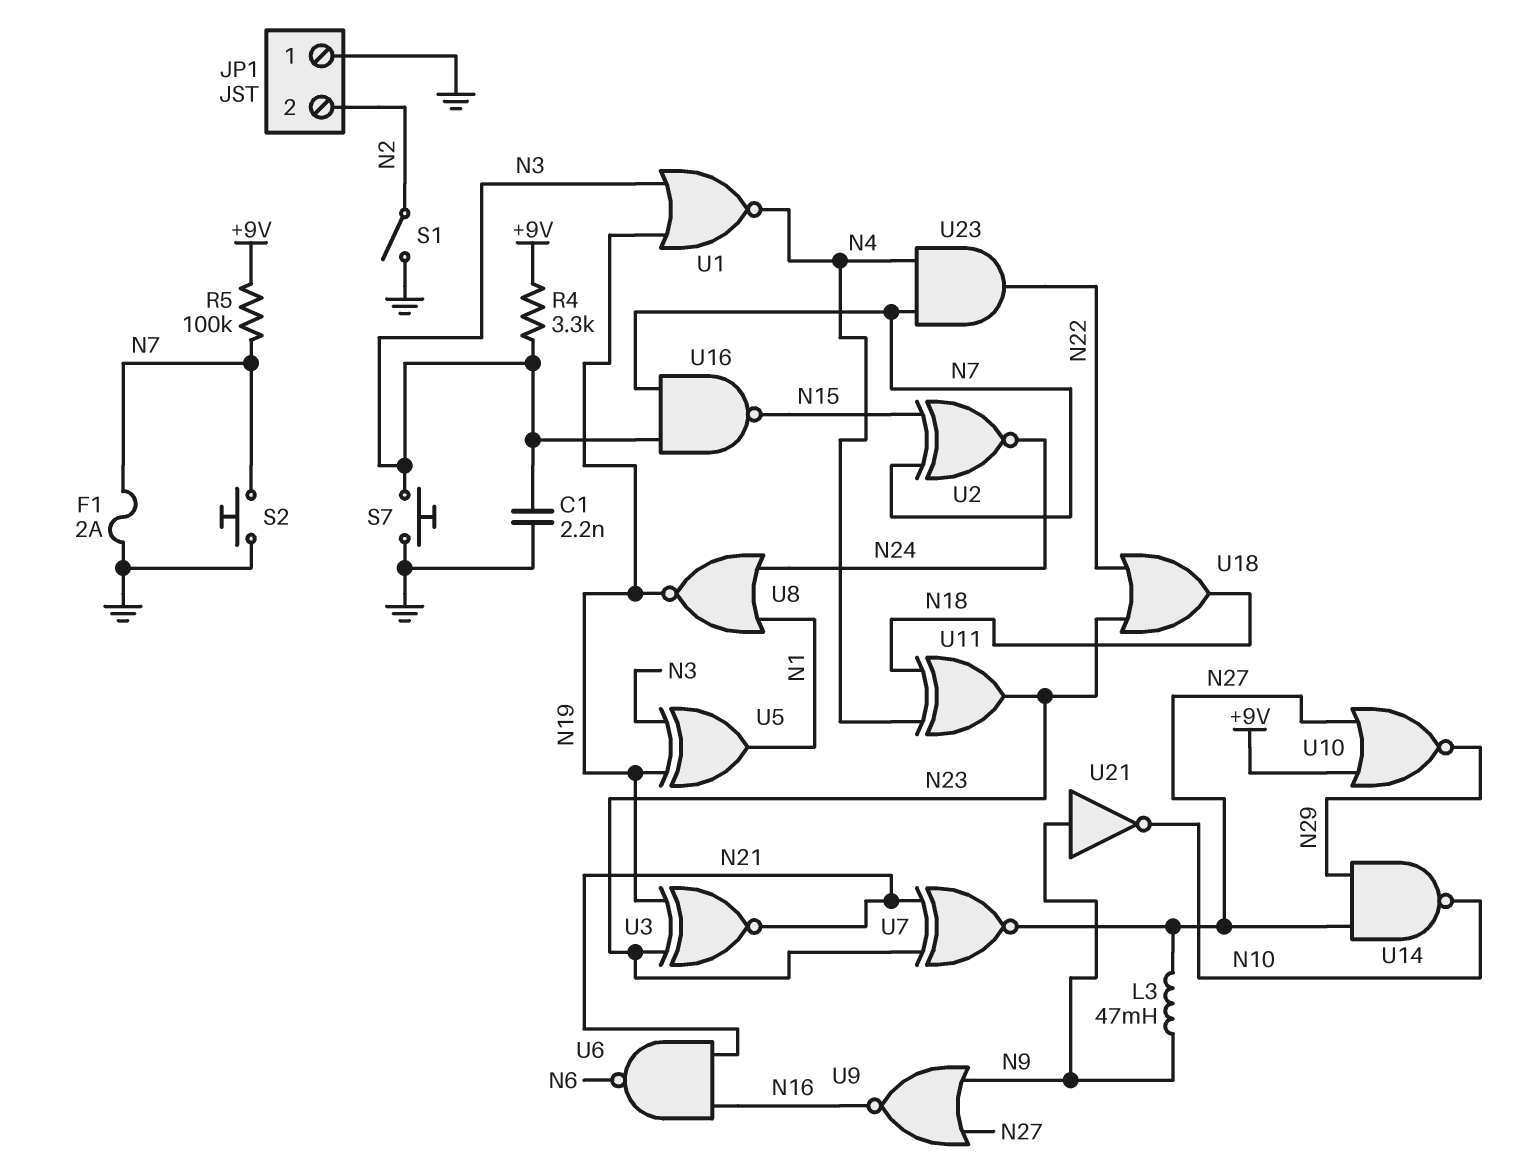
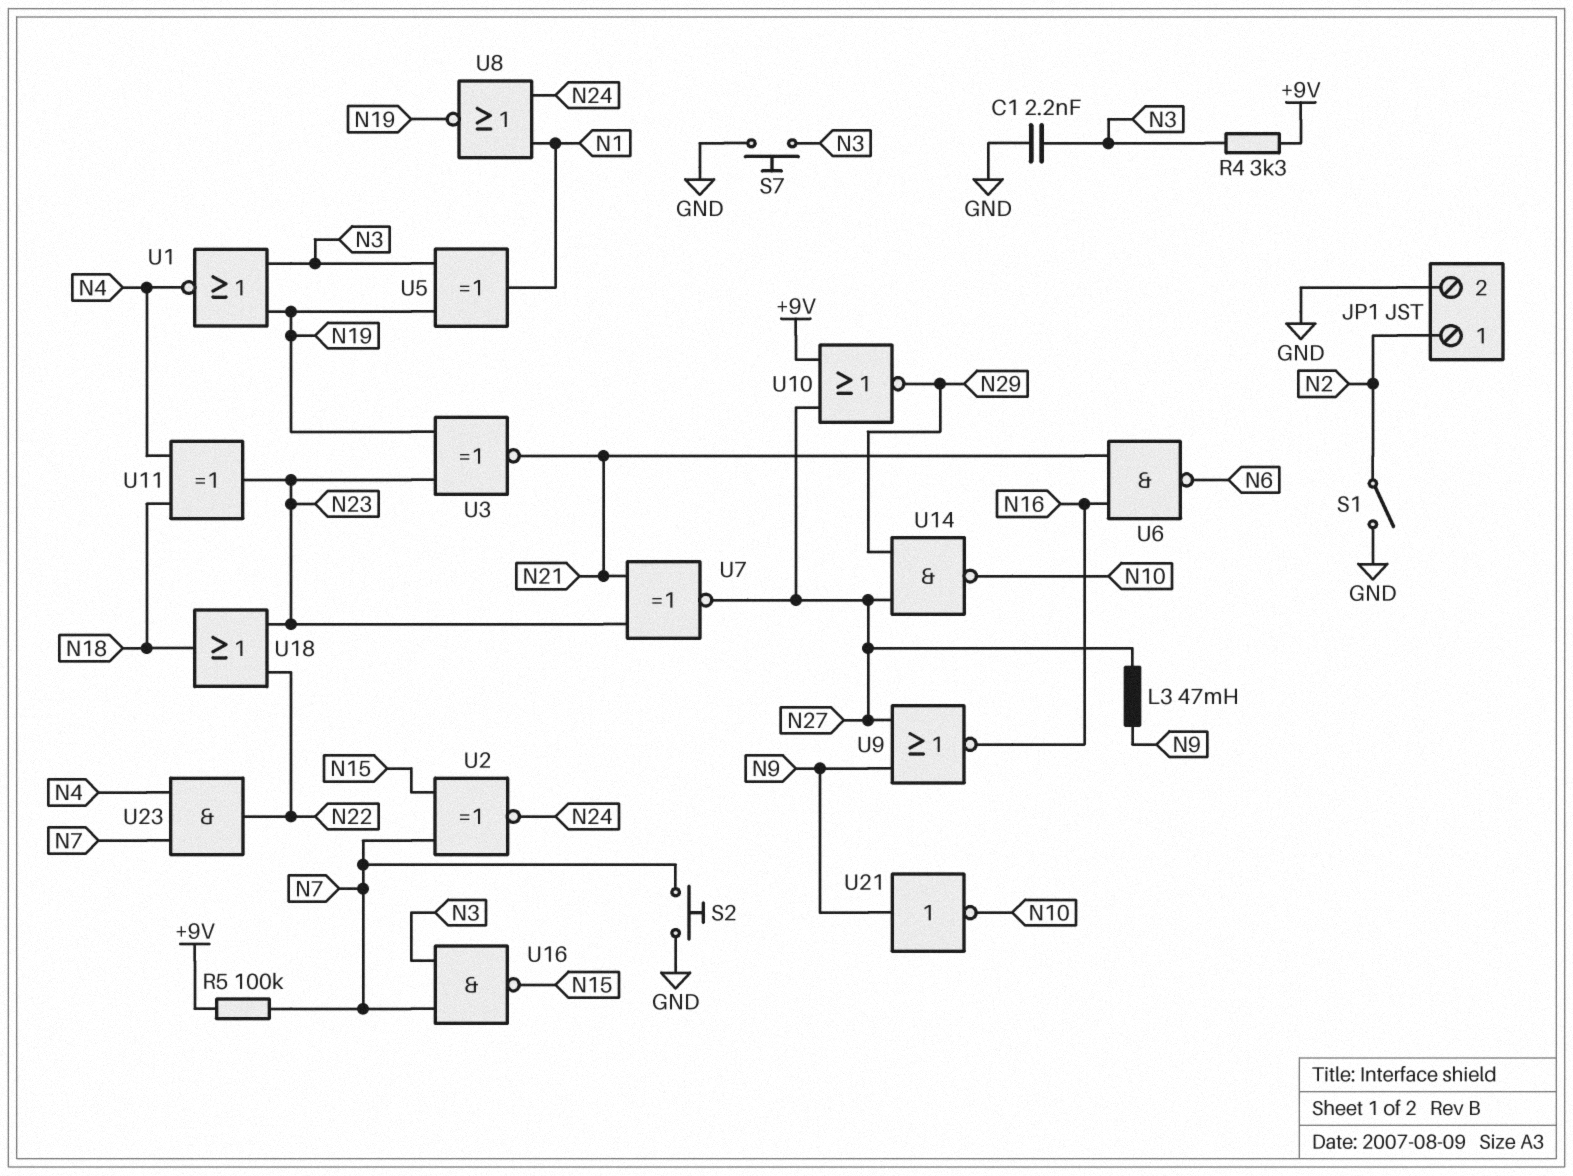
F1: 2A (GND, N7) -> none
JP1 pin 1: GND -> N2
JP1 pin 2: N2 -> GND

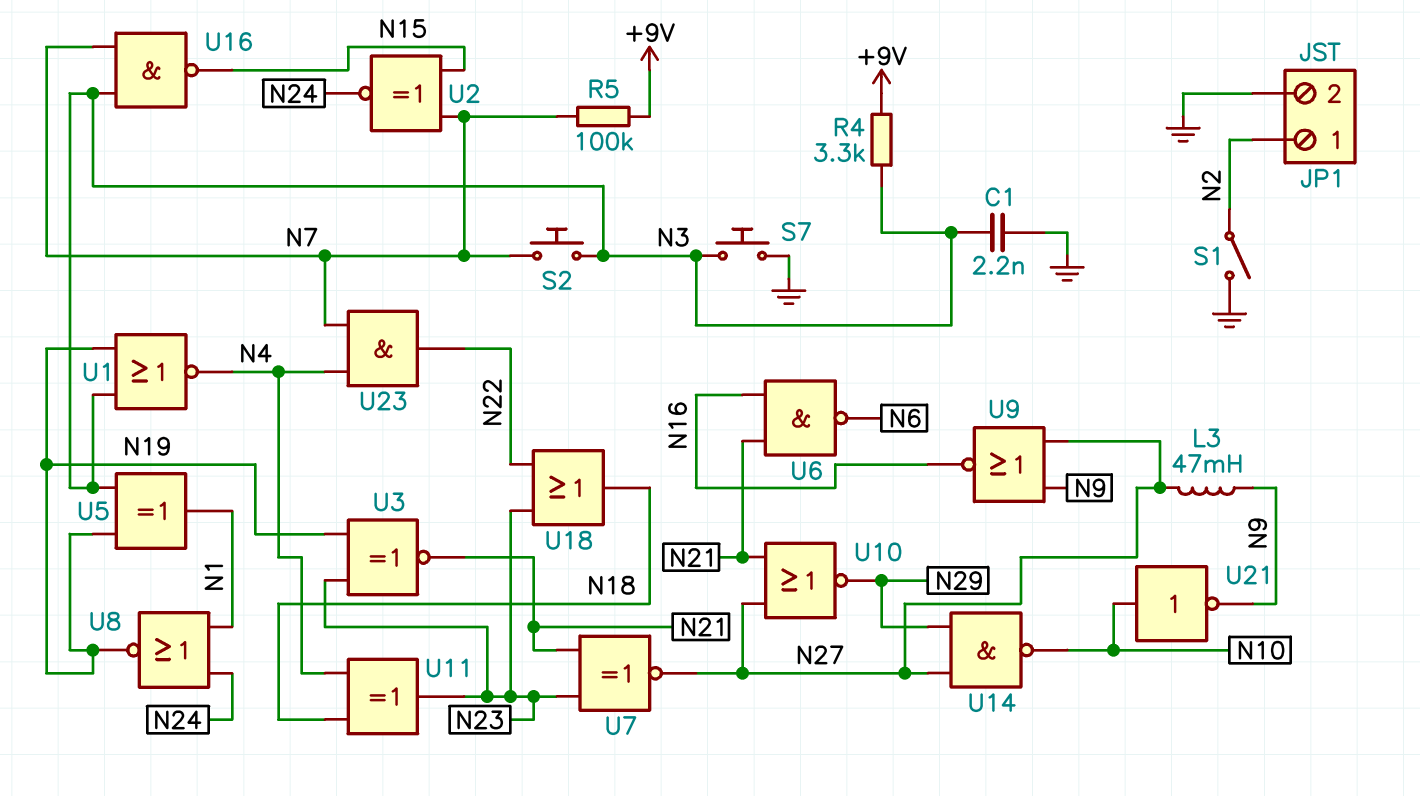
S2: button (GND, N7) -> button (N3, N7)
U10: NOR (in +9V, in N27, out N29) -> NOR (in N21, in N27, out N29)
U21: NOT (in N9, out N10) -> NOT (in N10, out N9)

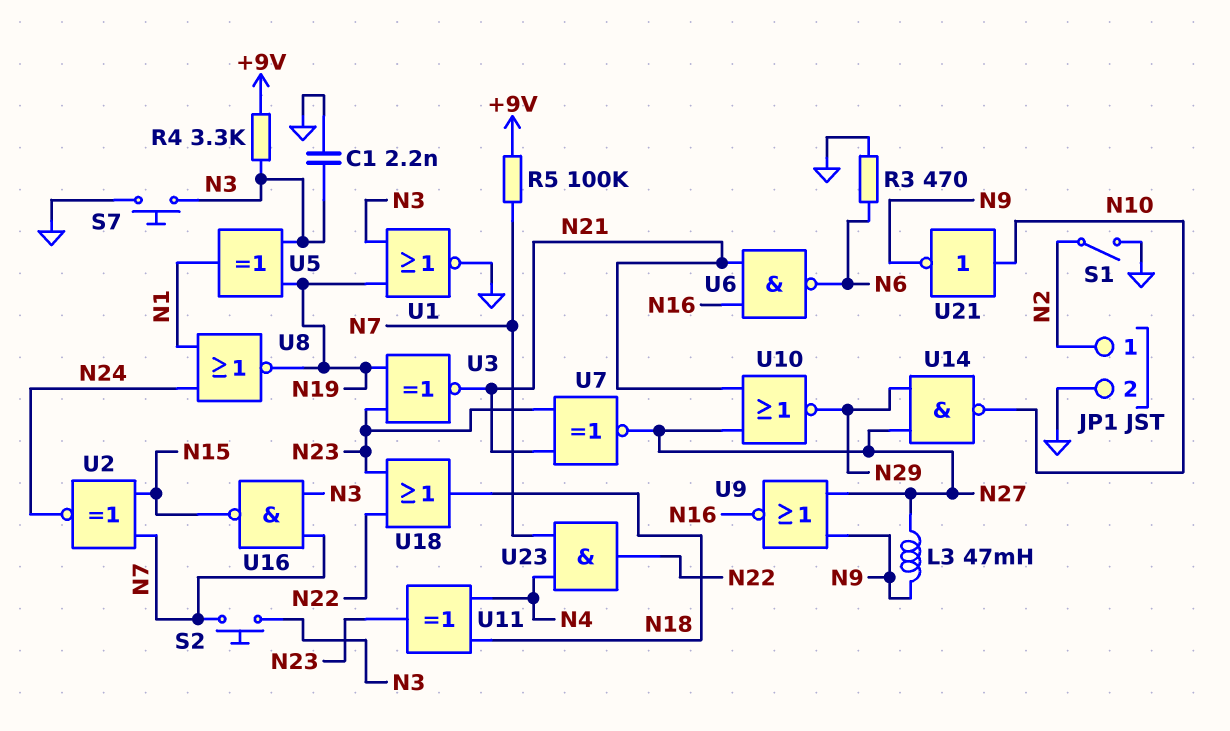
R3: none -> 470 (GND, N6)
U1: NOR (in N3, in N19, out N4) -> NOR (in N3, in N19, out GND)

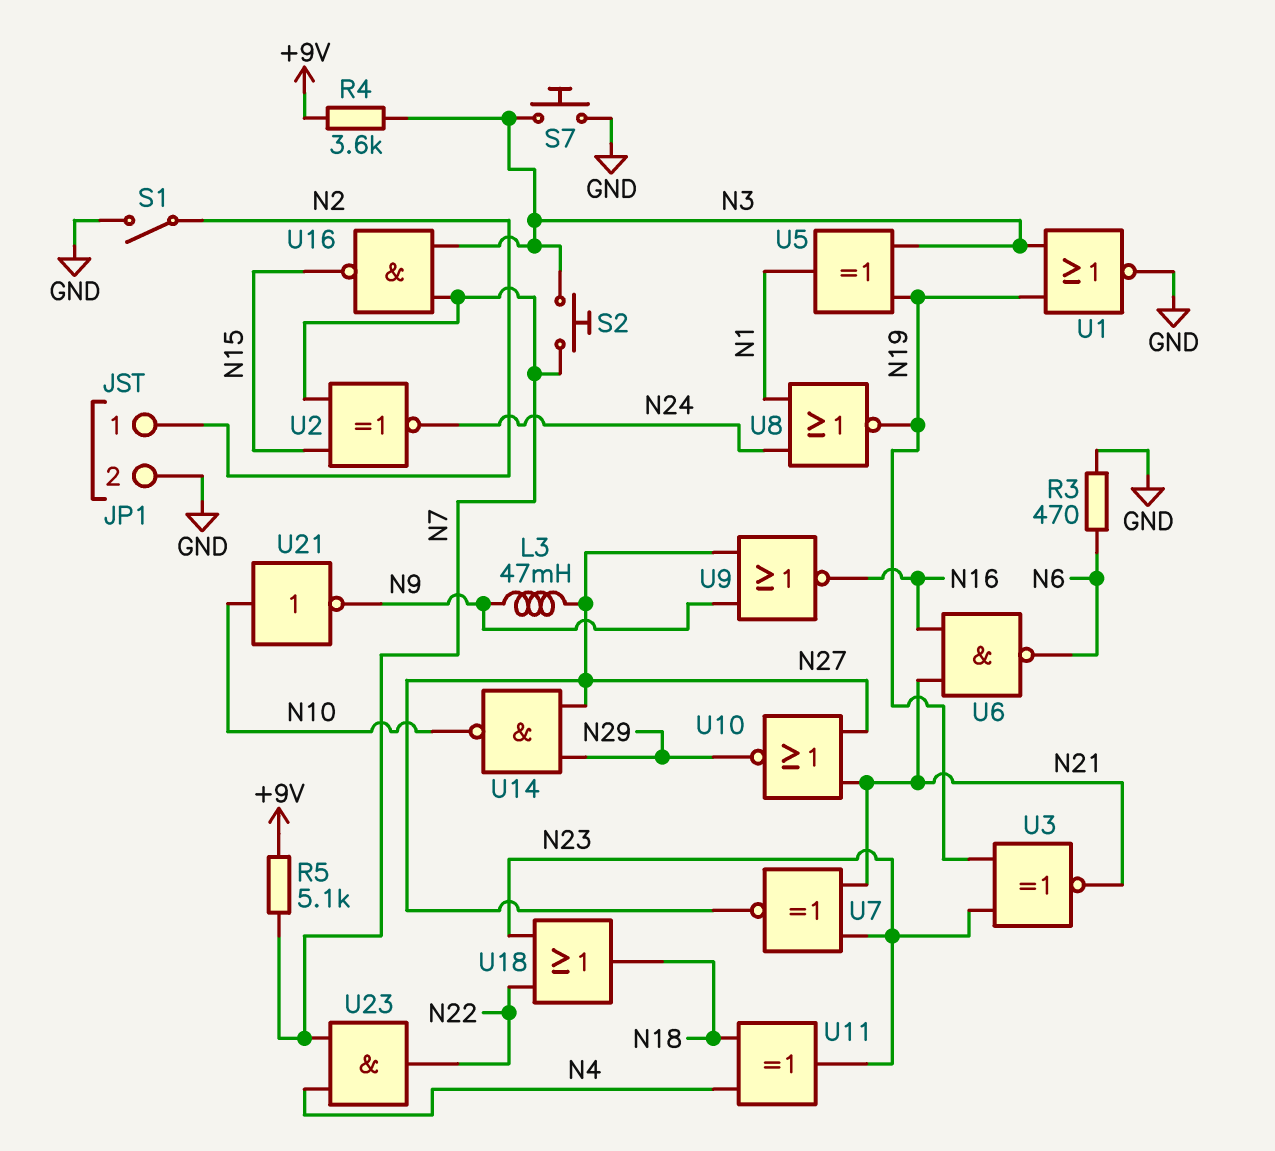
C1: 2.2nF (GND, N3) -> none
R4: 3.3k (+9V, N3) -> 3.6k (+9V, N3)
R5: 100k (+9V, N7) -> 5.1k (+9V, N7)

